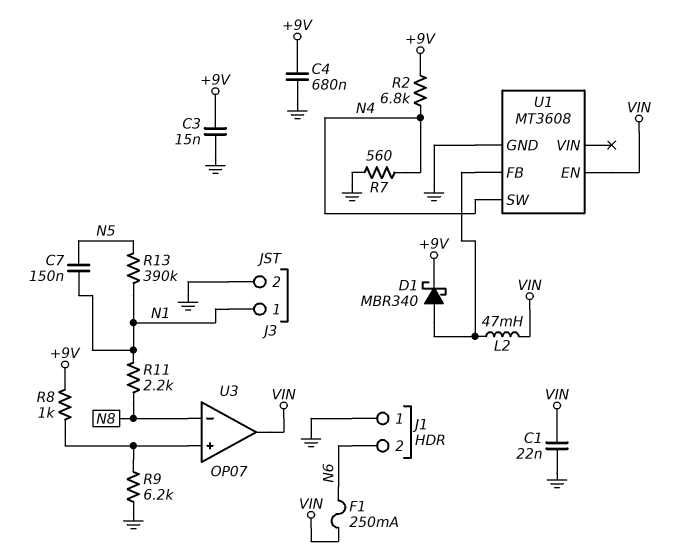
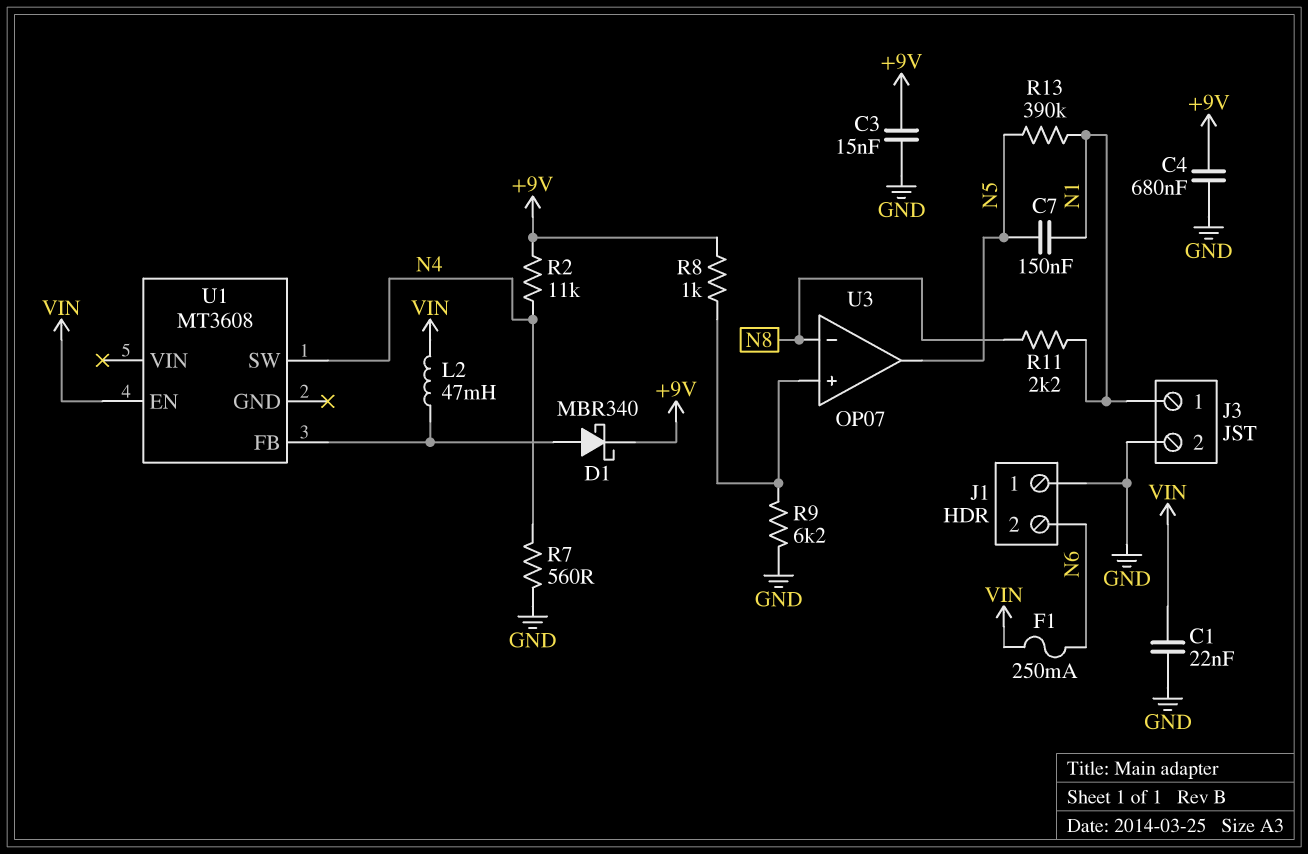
R2: 6.8k (+9V, N4) -> 11k (+9V, N4)
U1 pin GND: GND -> none
U3 pin out: VIN -> N5

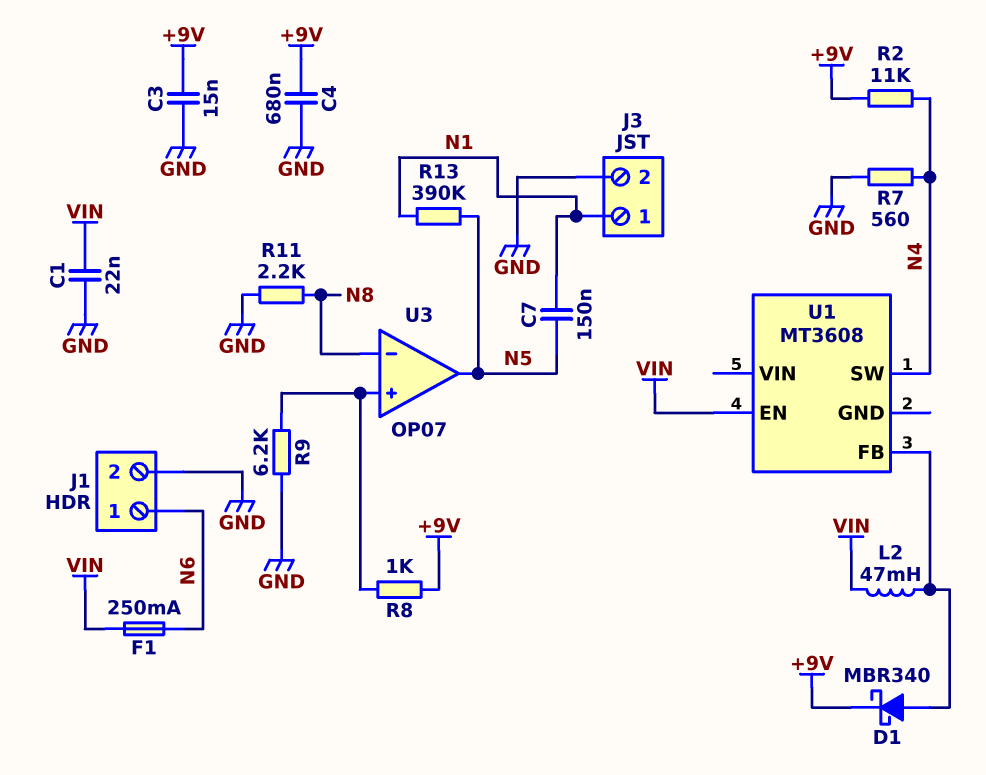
J1 pin 1: GND -> N6
J1 pin 2: N6 -> GND
R11: 2.2k (N1, N8) -> 2.2k (GND, N8)

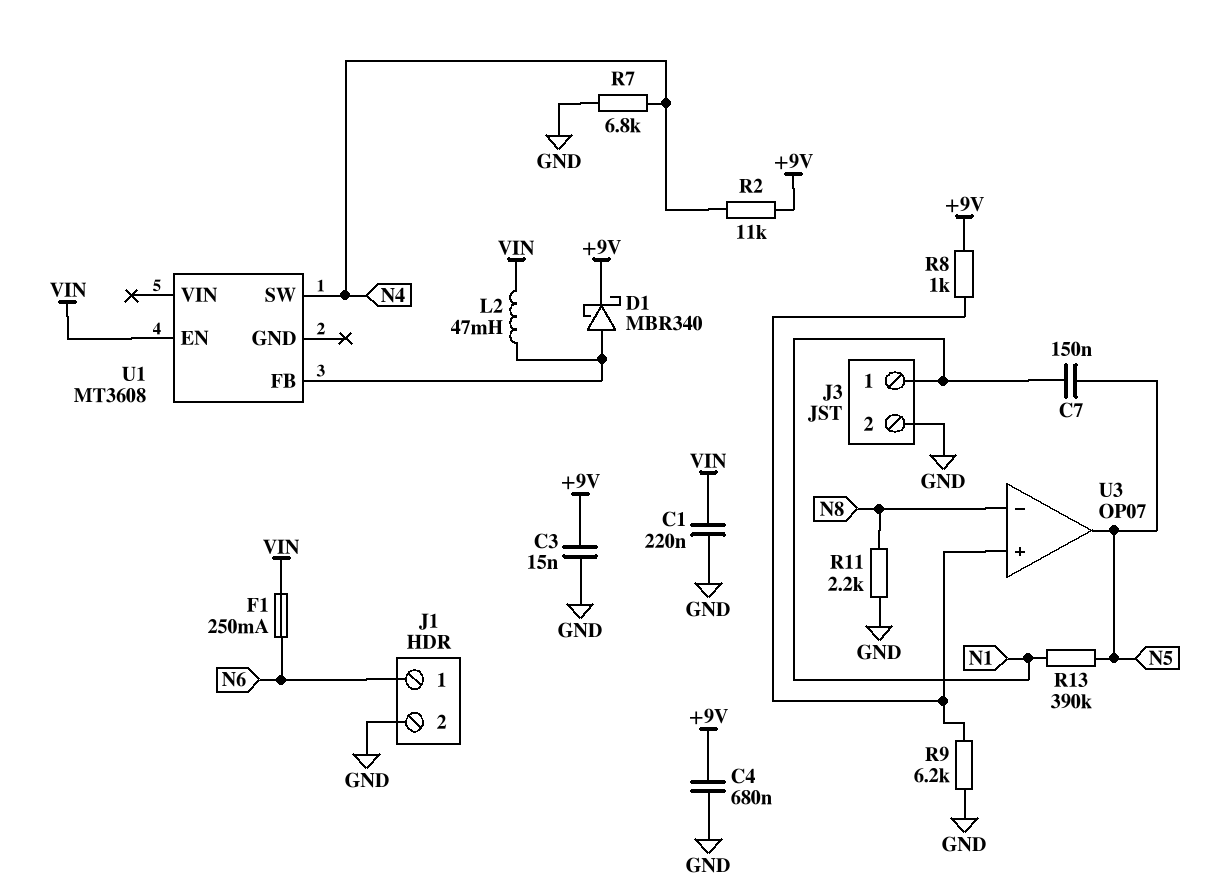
C1: 22nF (GND, VIN) -> 220nF (GND, VIN)
R7: 560 (GND, N4) -> 6.8k (GND, N4)

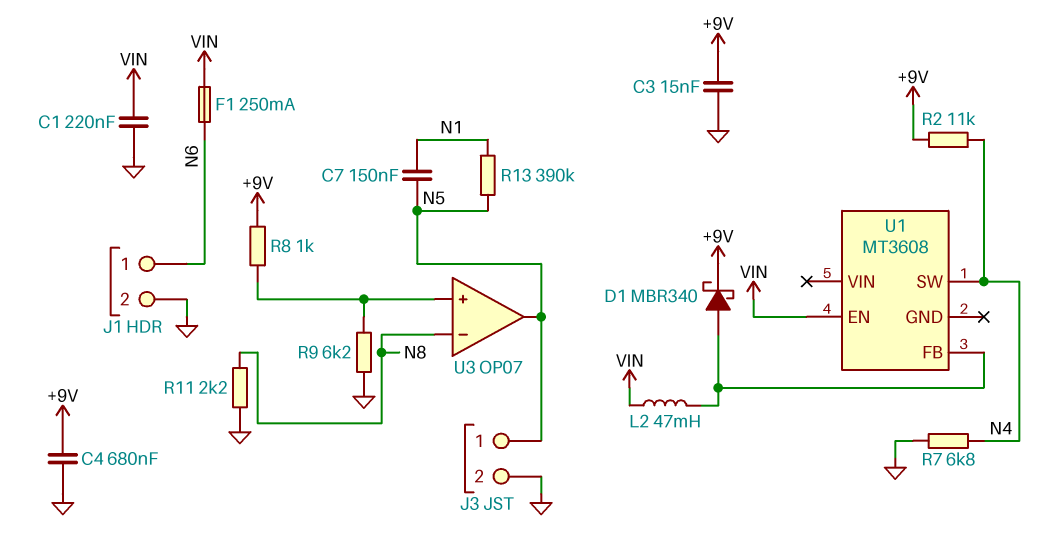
J3 pin 1: N1 -> N5

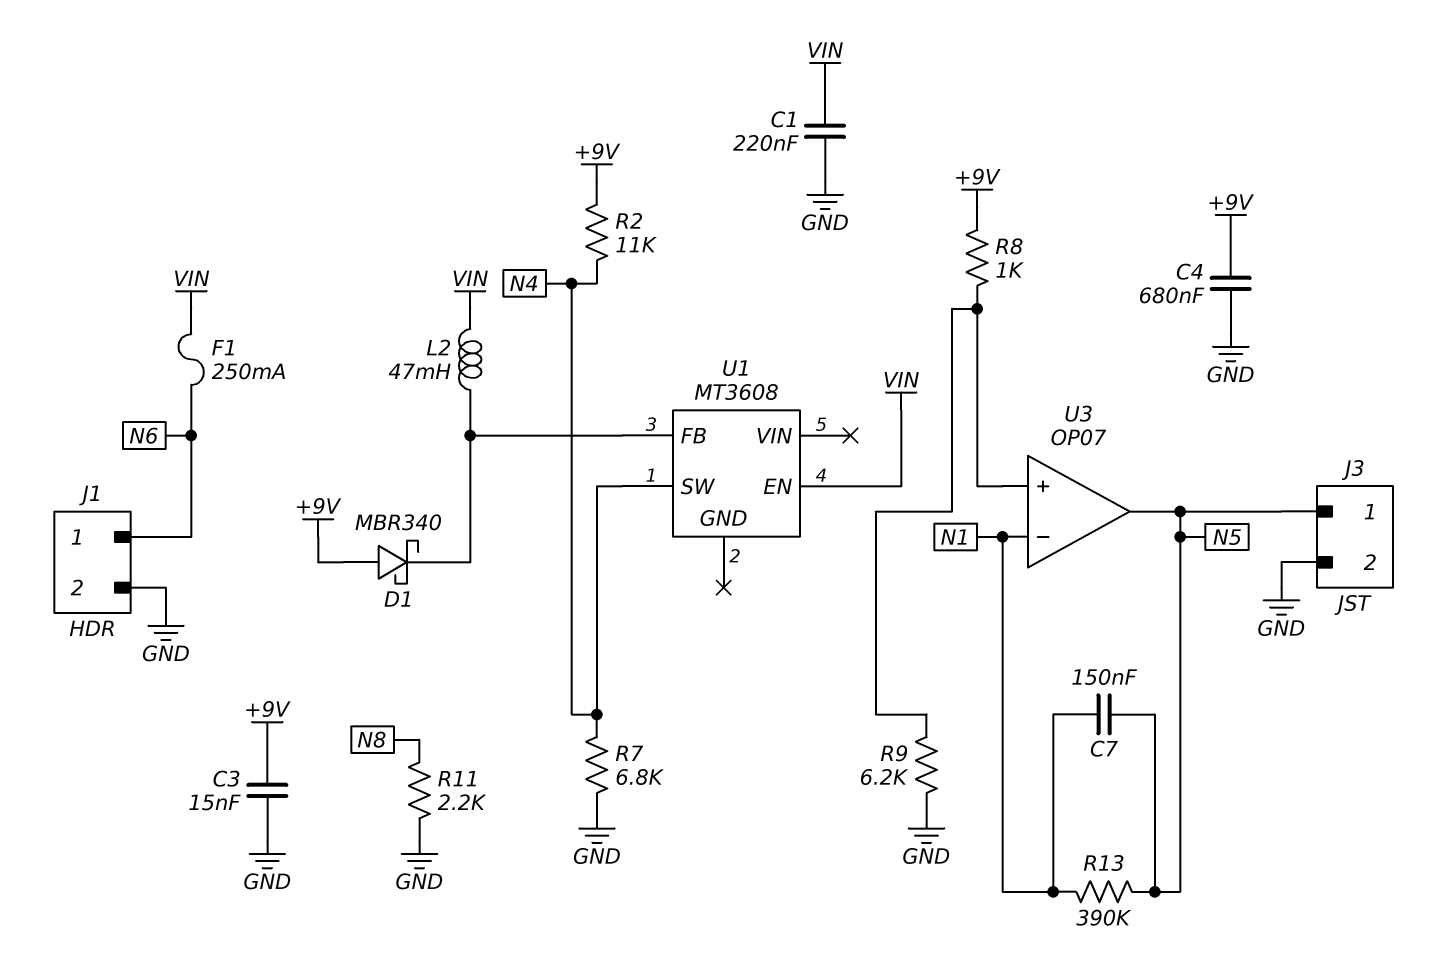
D1: schottky MBR340 (A U1/FB, K +9V) -> schottky MBR340 (A +9V, K U1/FB)
U3 pin in-: N8 -> N1

